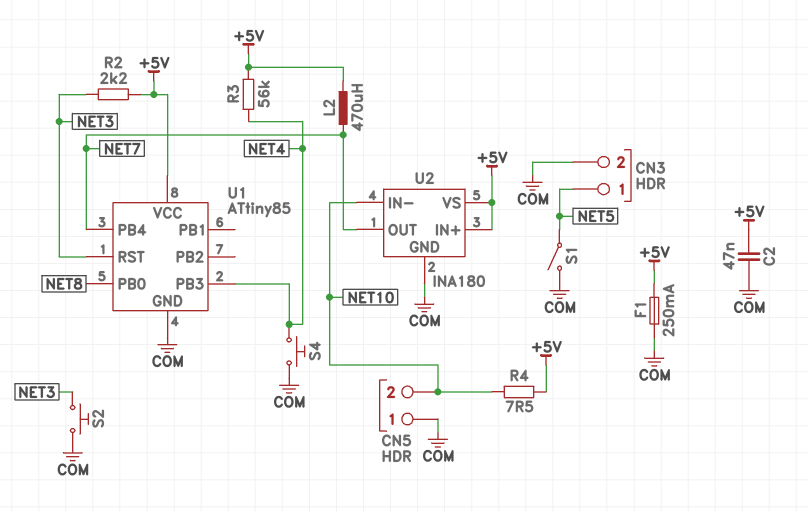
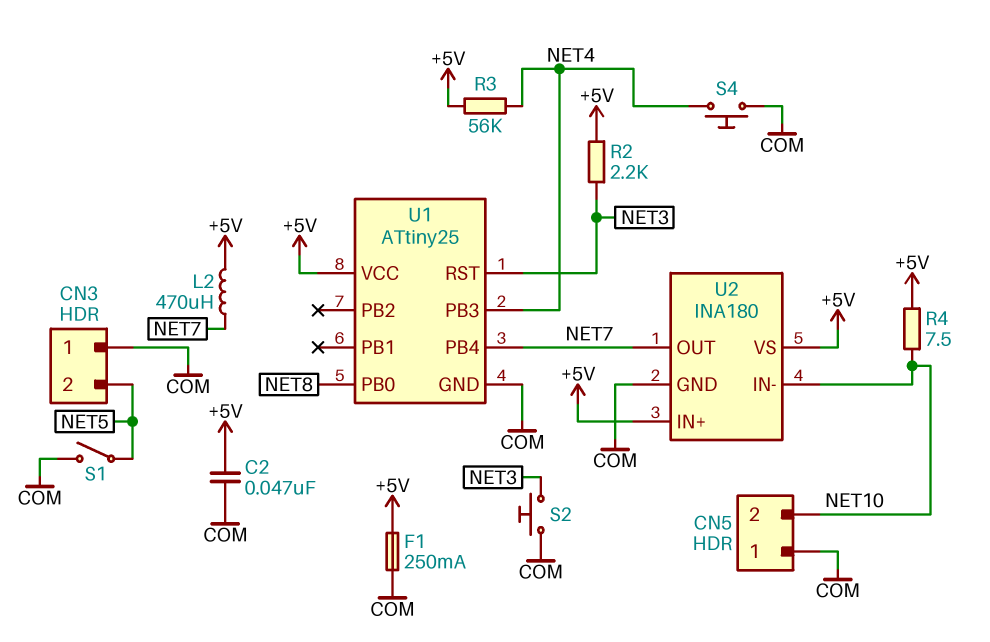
CN3 pin 1: NET5 -> COM
CN3 pin 2: COM -> NET5
U1: ATtiny85 -> ATtiny25

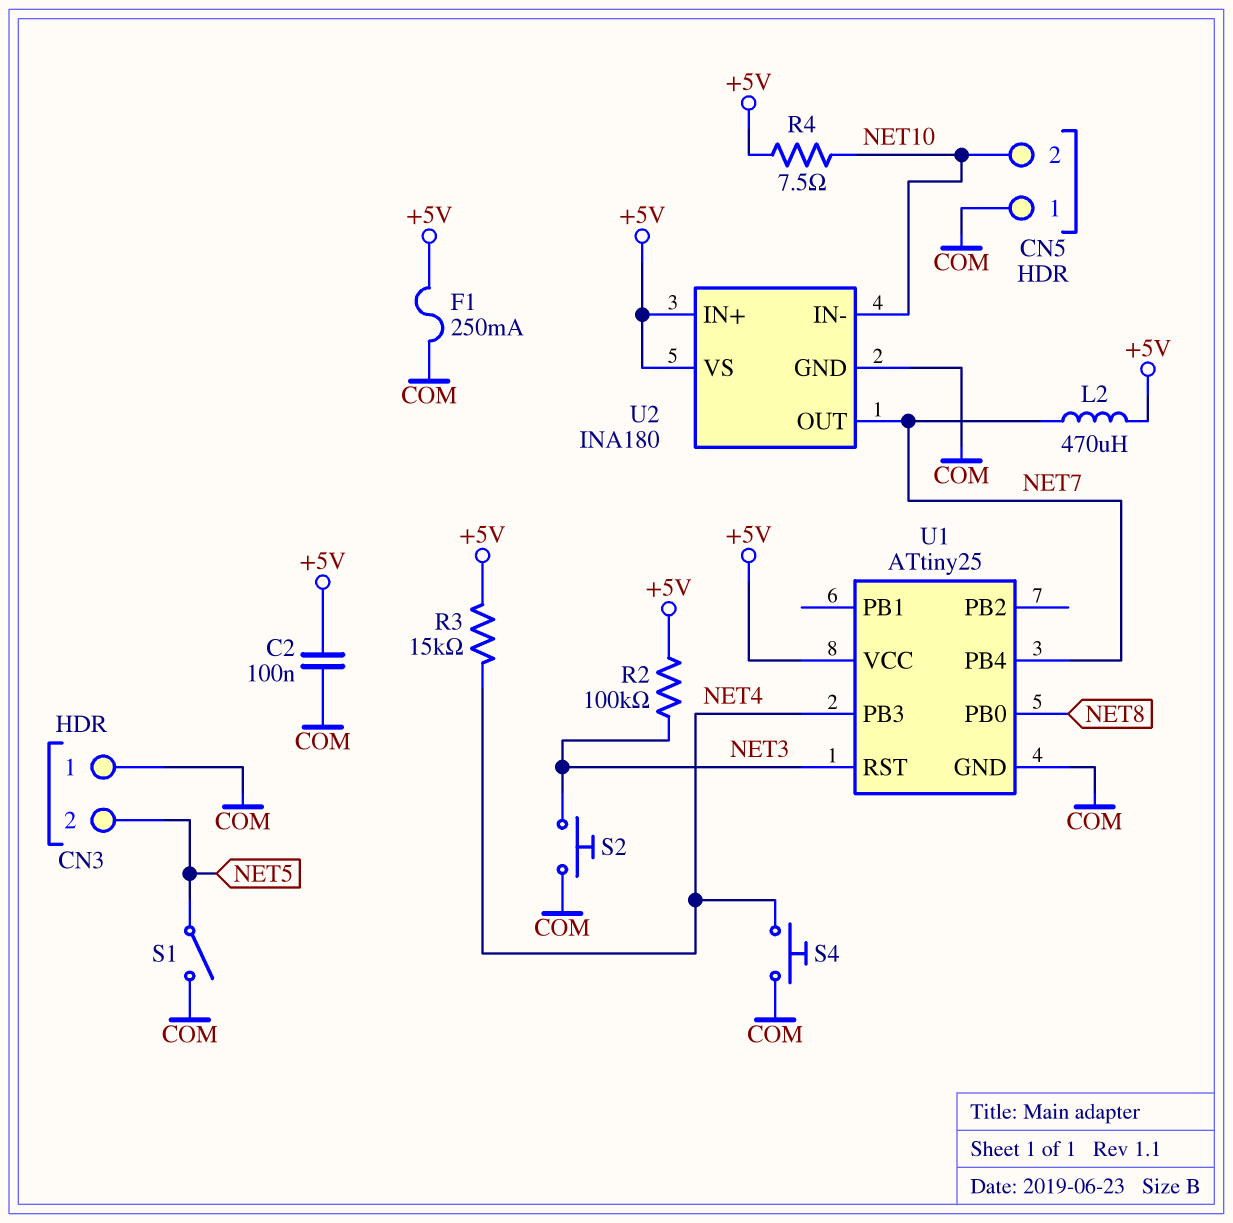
C2: 47nF (+5V, COM) -> 100nF (+5V, COM)
R2: 2.2k (+5V, NET3) -> 100k (+5V, NET3)
R3: 56k (+5V, NET4) -> 15k (+5V, NET4)

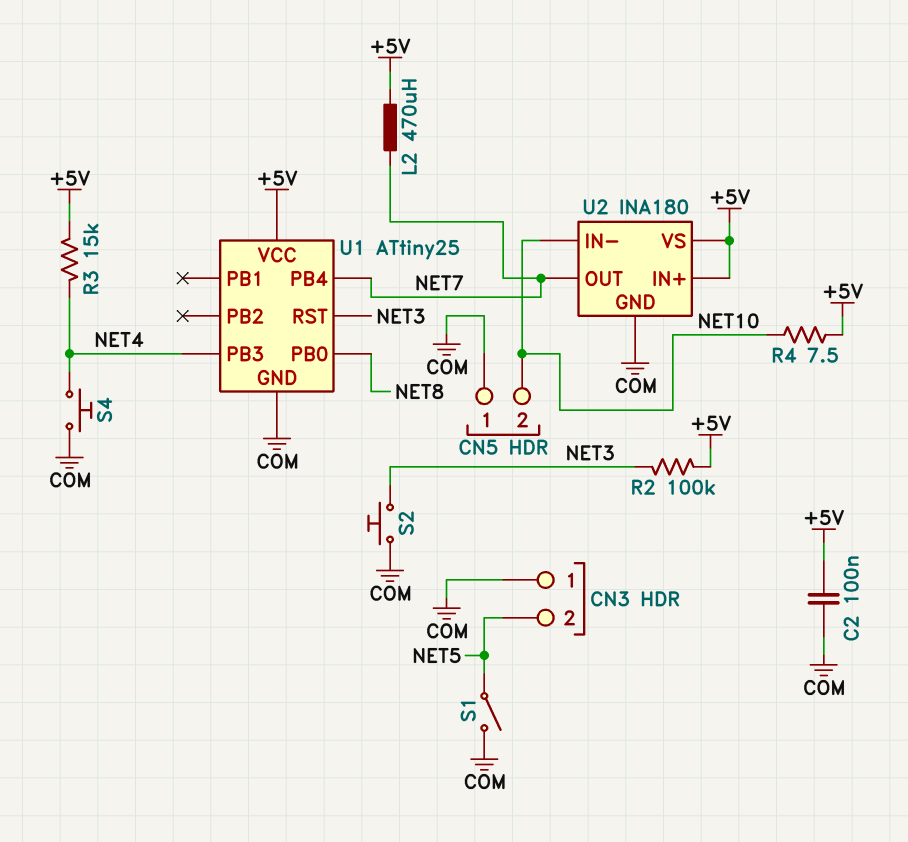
F1: 250mA (+5V, COM) -> none

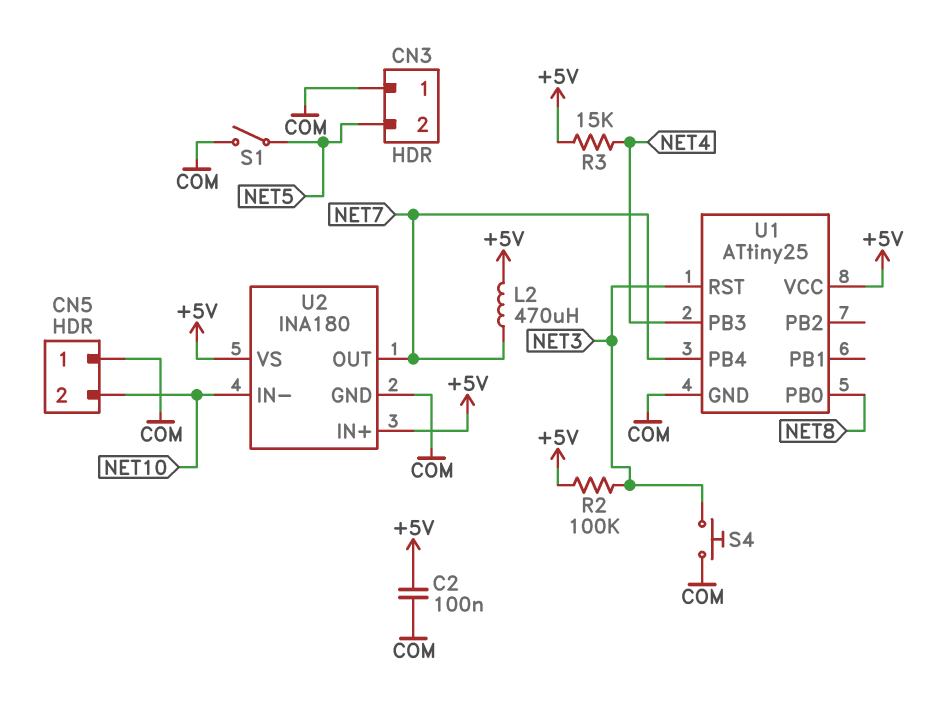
R4: 7.5 (+5V, NET10) -> none
S2: button (COM, NET3) -> none
S4: button (COM, NET4) -> button (COM, NET3)

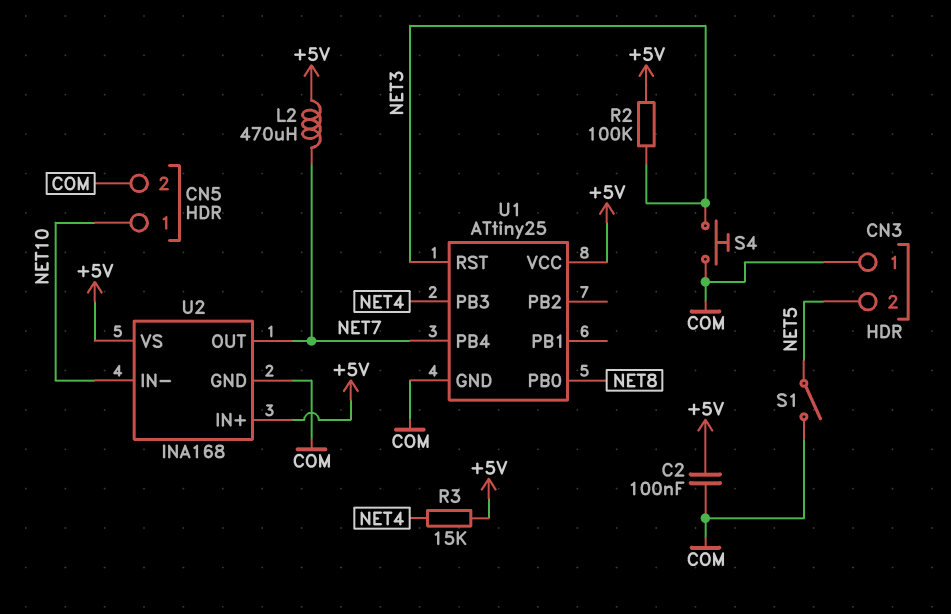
CN5 pin 1: COM -> NET10
CN5 pin 2: NET10 -> COM
U2: INA180 -> INA168

